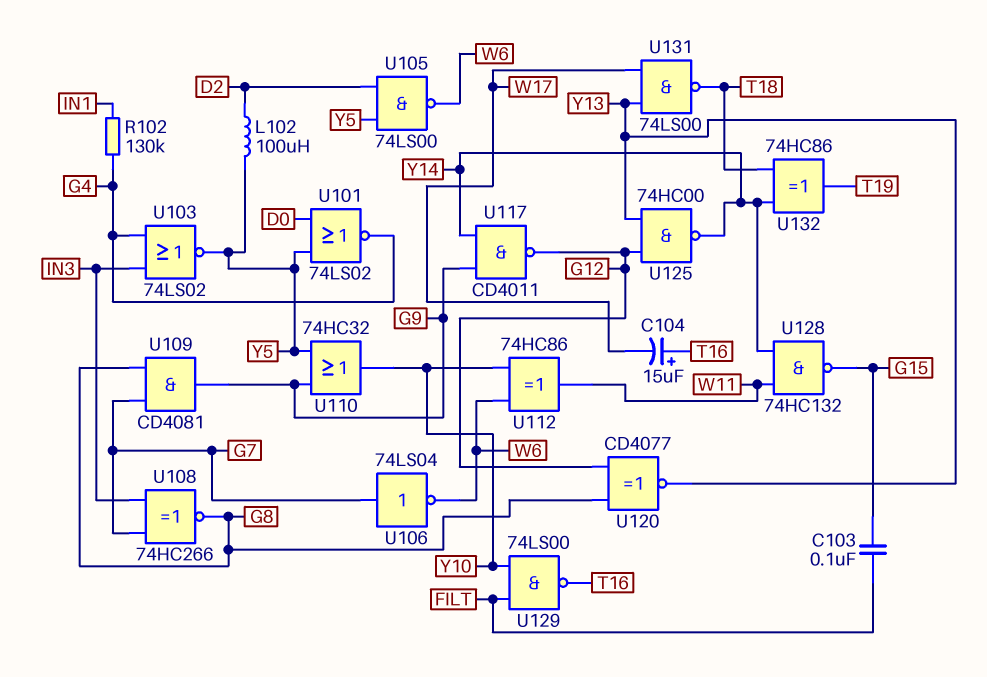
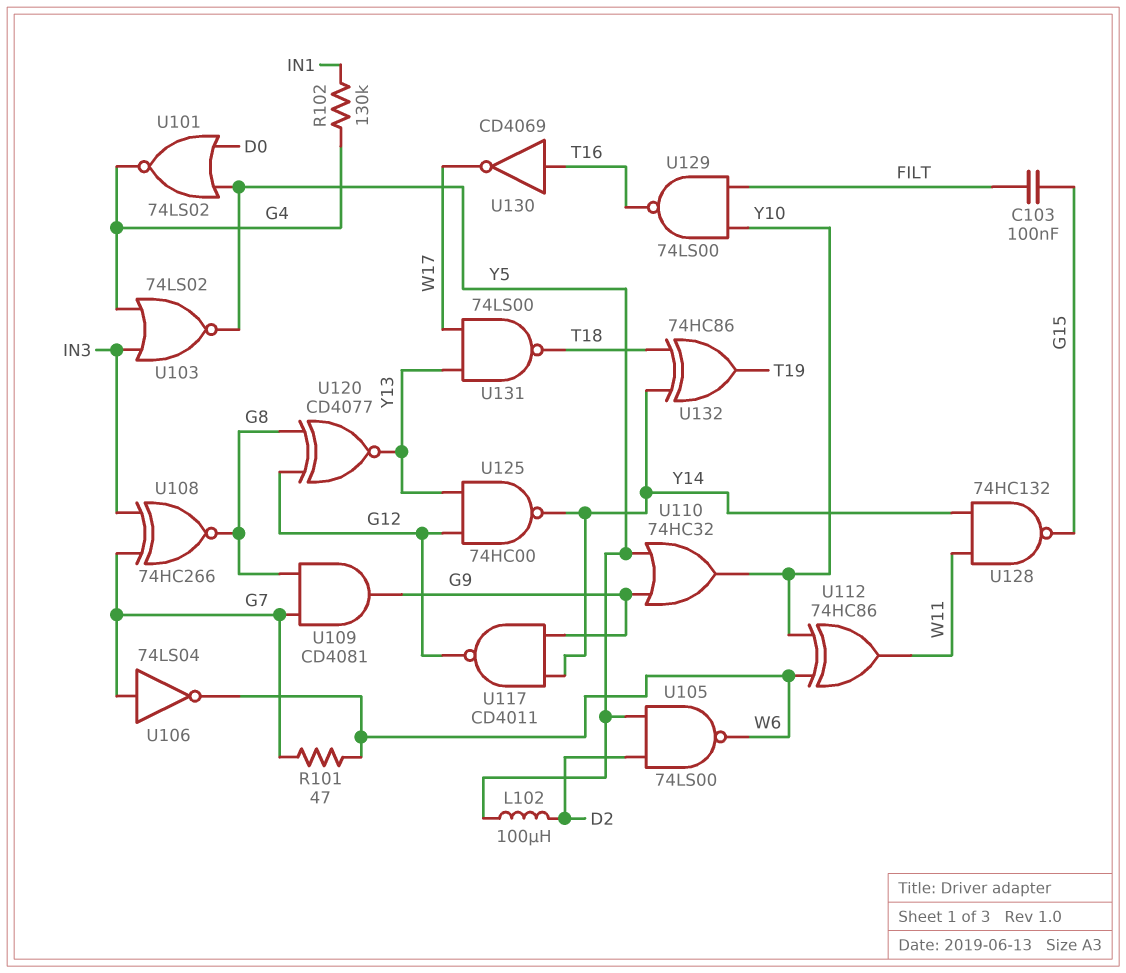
C104: 15uF (plus T16, minus W17) -> none
R101: none -> 47 (G7, W6)
U130: none -> NOT CD4069 (in T16, out W17)

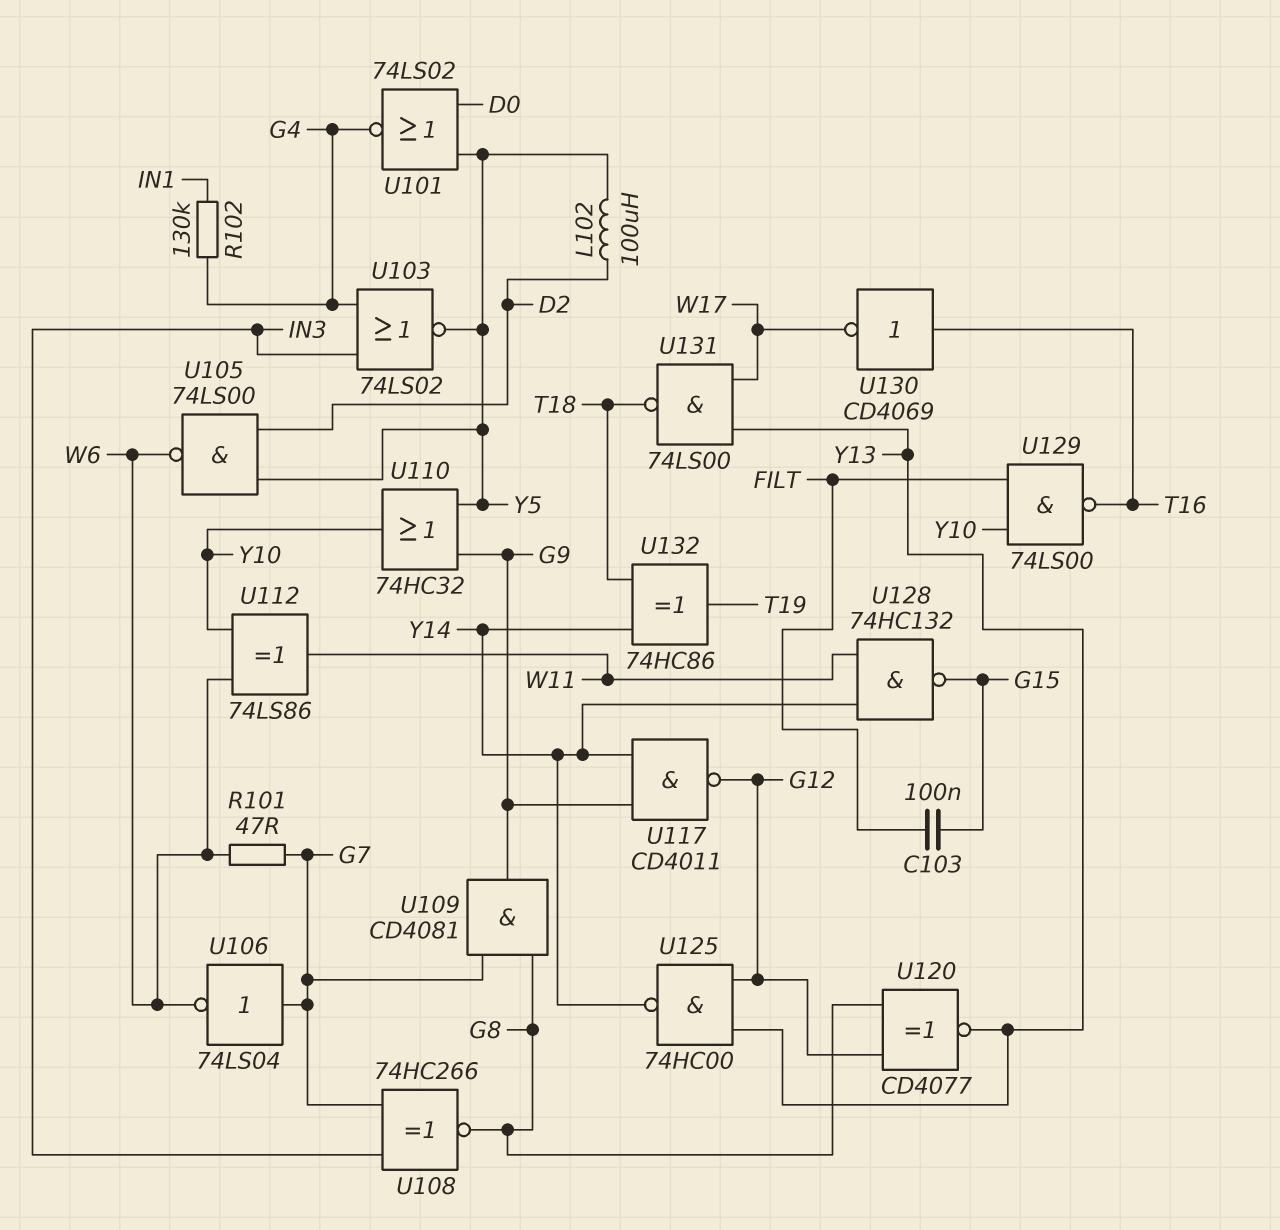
U112: XOR 74HC86 (in W6, in Y10, out W11) -> XOR 74LS86 (in W6, in Y10, out W11)

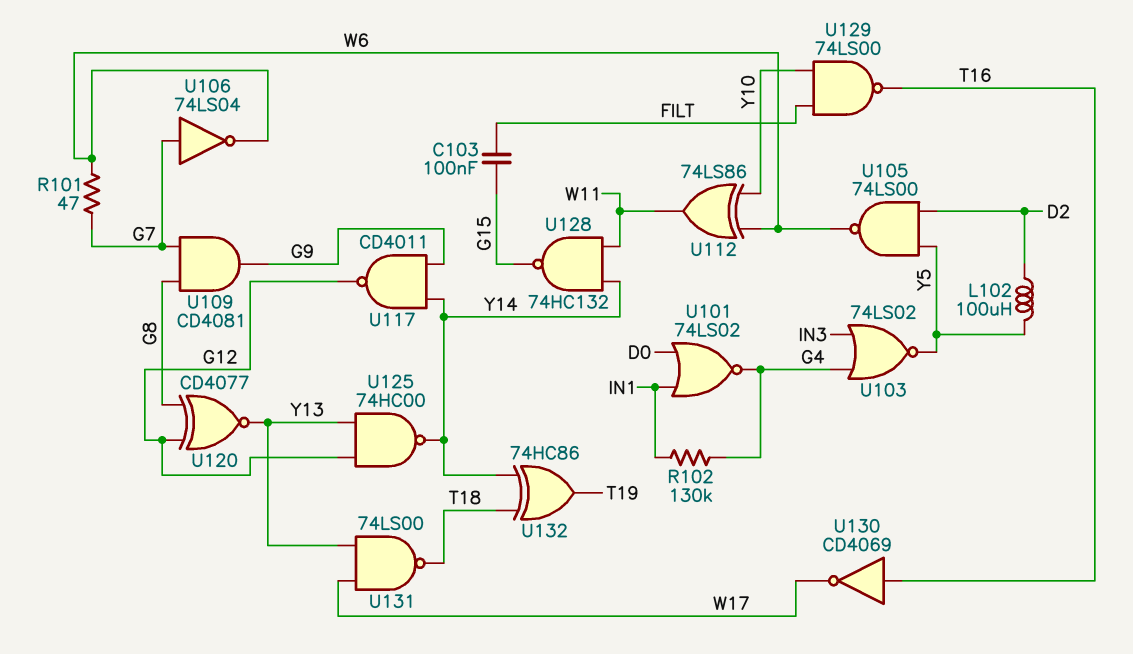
U101: NOR 74LS02 (in D0, in Y5, out G4) -> NOR 74LS02 (in D0, in IN1, out G4)
U108: XNOR 74HC266 (in G7, in IN3, out G8) -> none
U110: OR 74HC32 (in G9, in Y5, out Y10) -> none

